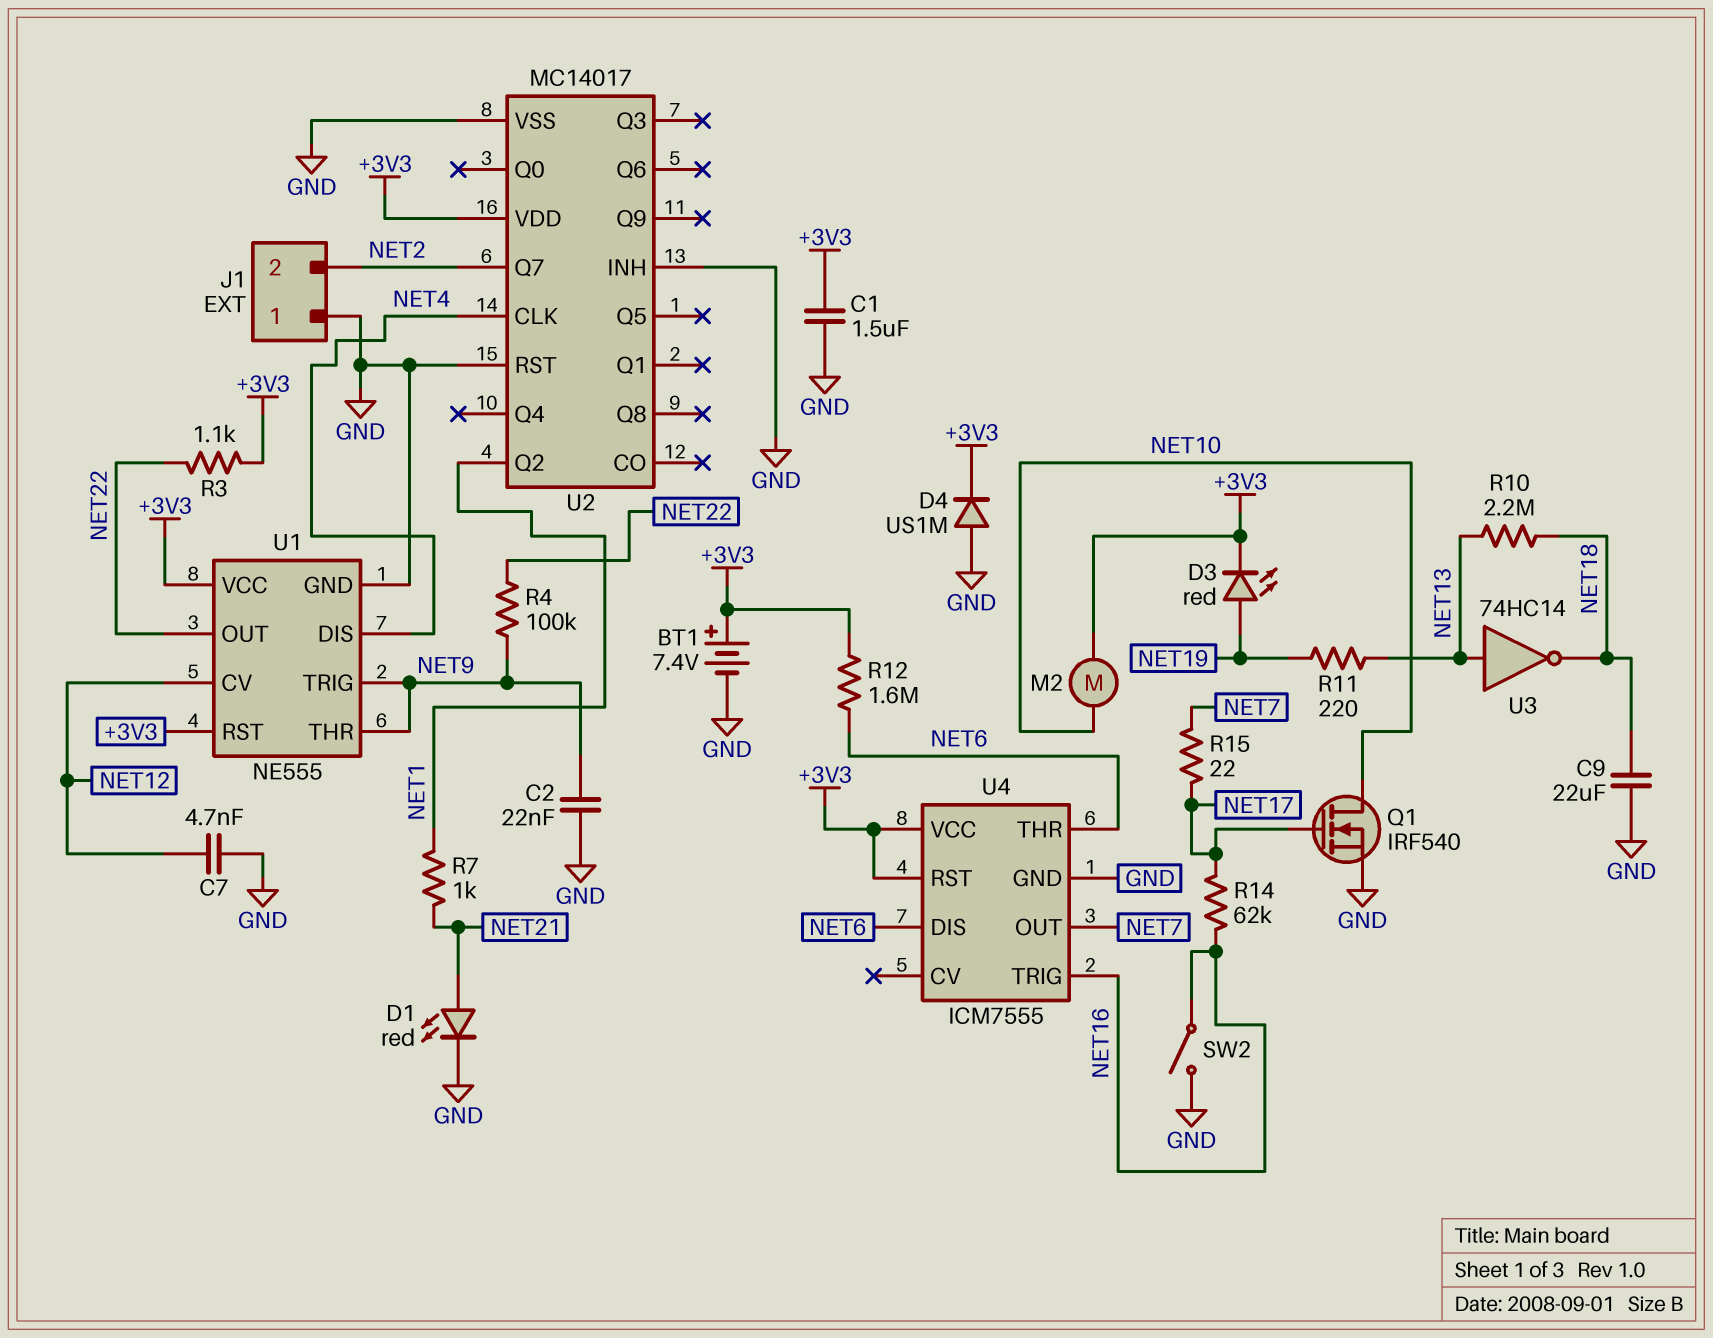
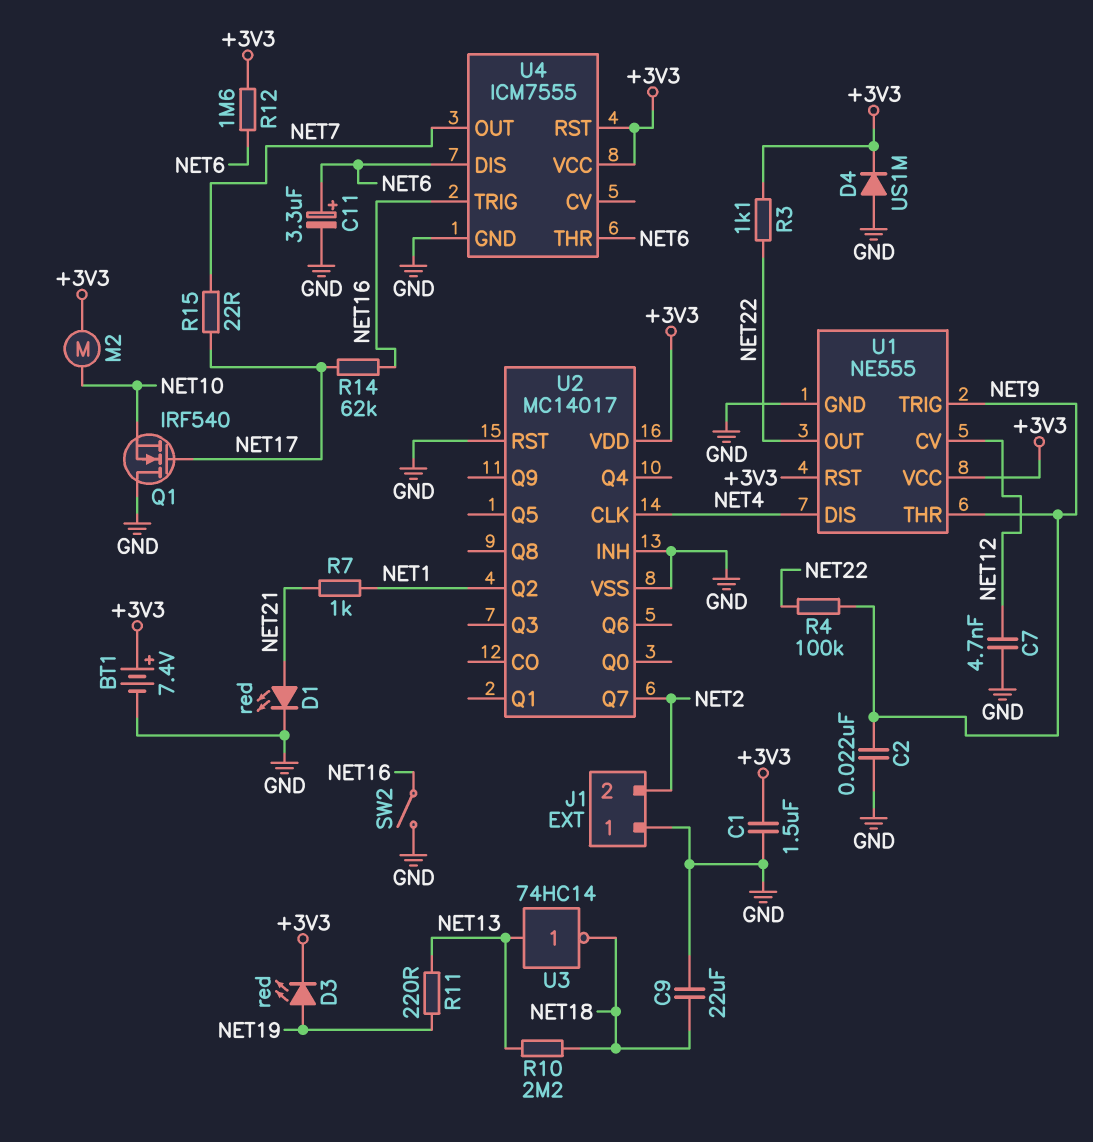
C11: none -> 3.3uF (plus NET6, minus GND)
Q1: NMOS IRF540 (G NET17, D NET10, S GND) -> NMOS IRF540 (G NET17, D GND, S NET10)

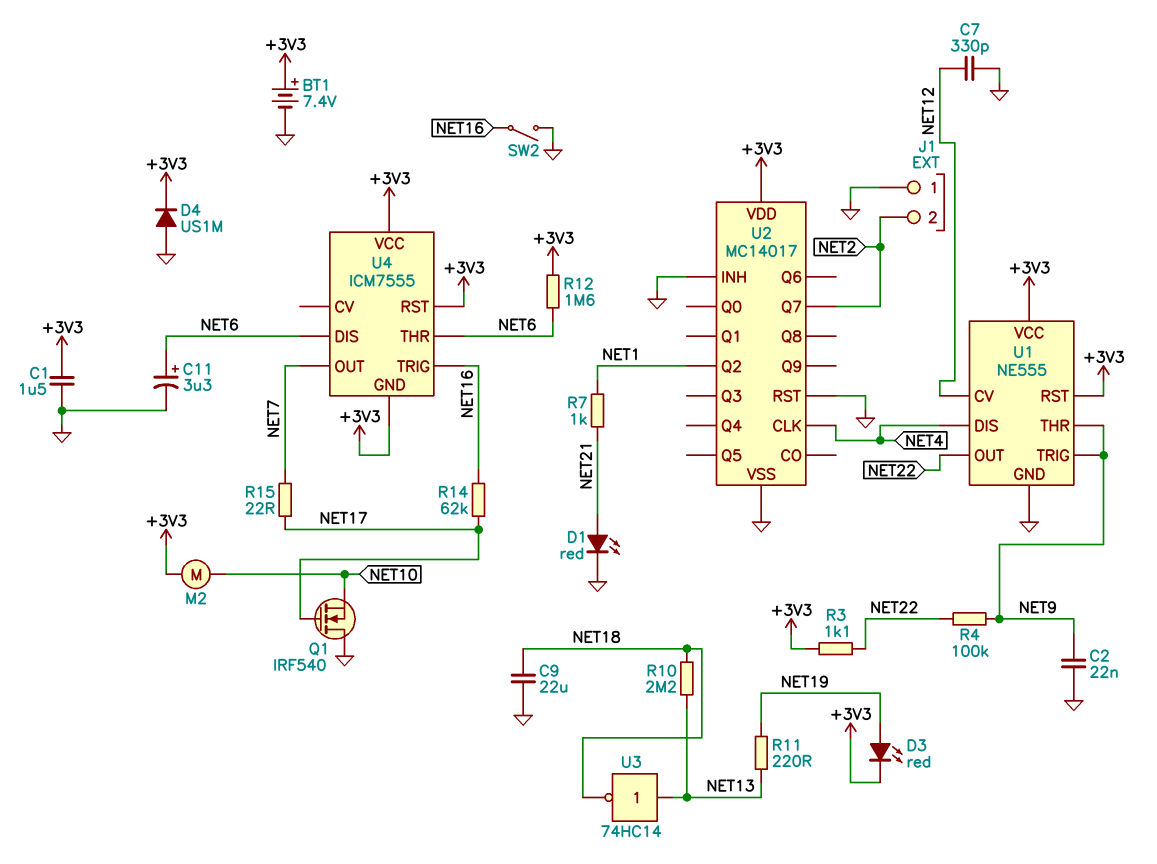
C7: 4.7nF (GND, NET12) -> 330pF (GND, NET12)
U4 pin GND: GND -> +3V3

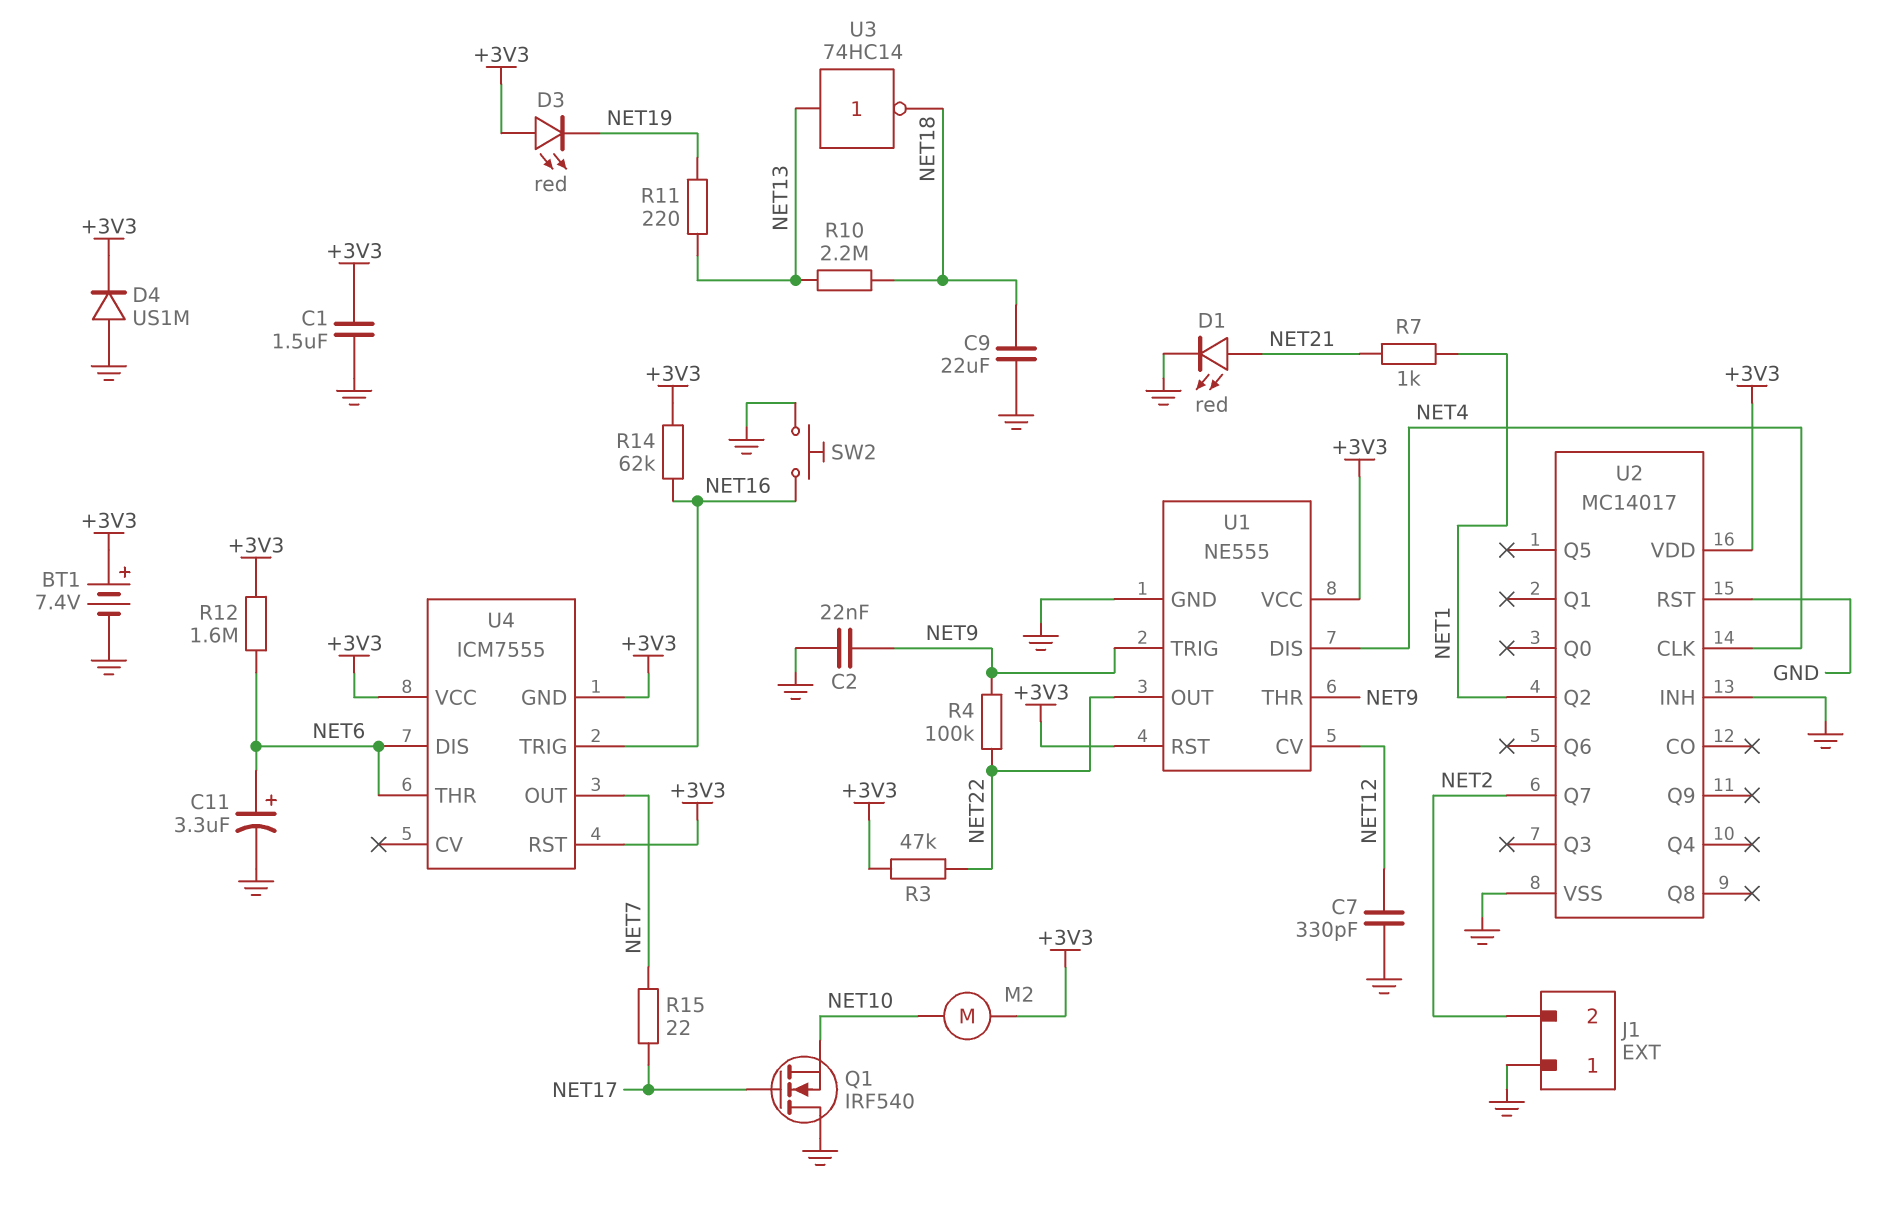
D3: LED red (A NET19, K +3V3) -> LED red (A +3V3, K NET19)
R3: 1.1k (+3V3, NET22) -> 47k (+3V3, NET22)
R14: 62k (NET16, NET17) -> 62k (+3V3, NET16)
SW2: switch (GND, NET16) -> button (GND, NET16)

